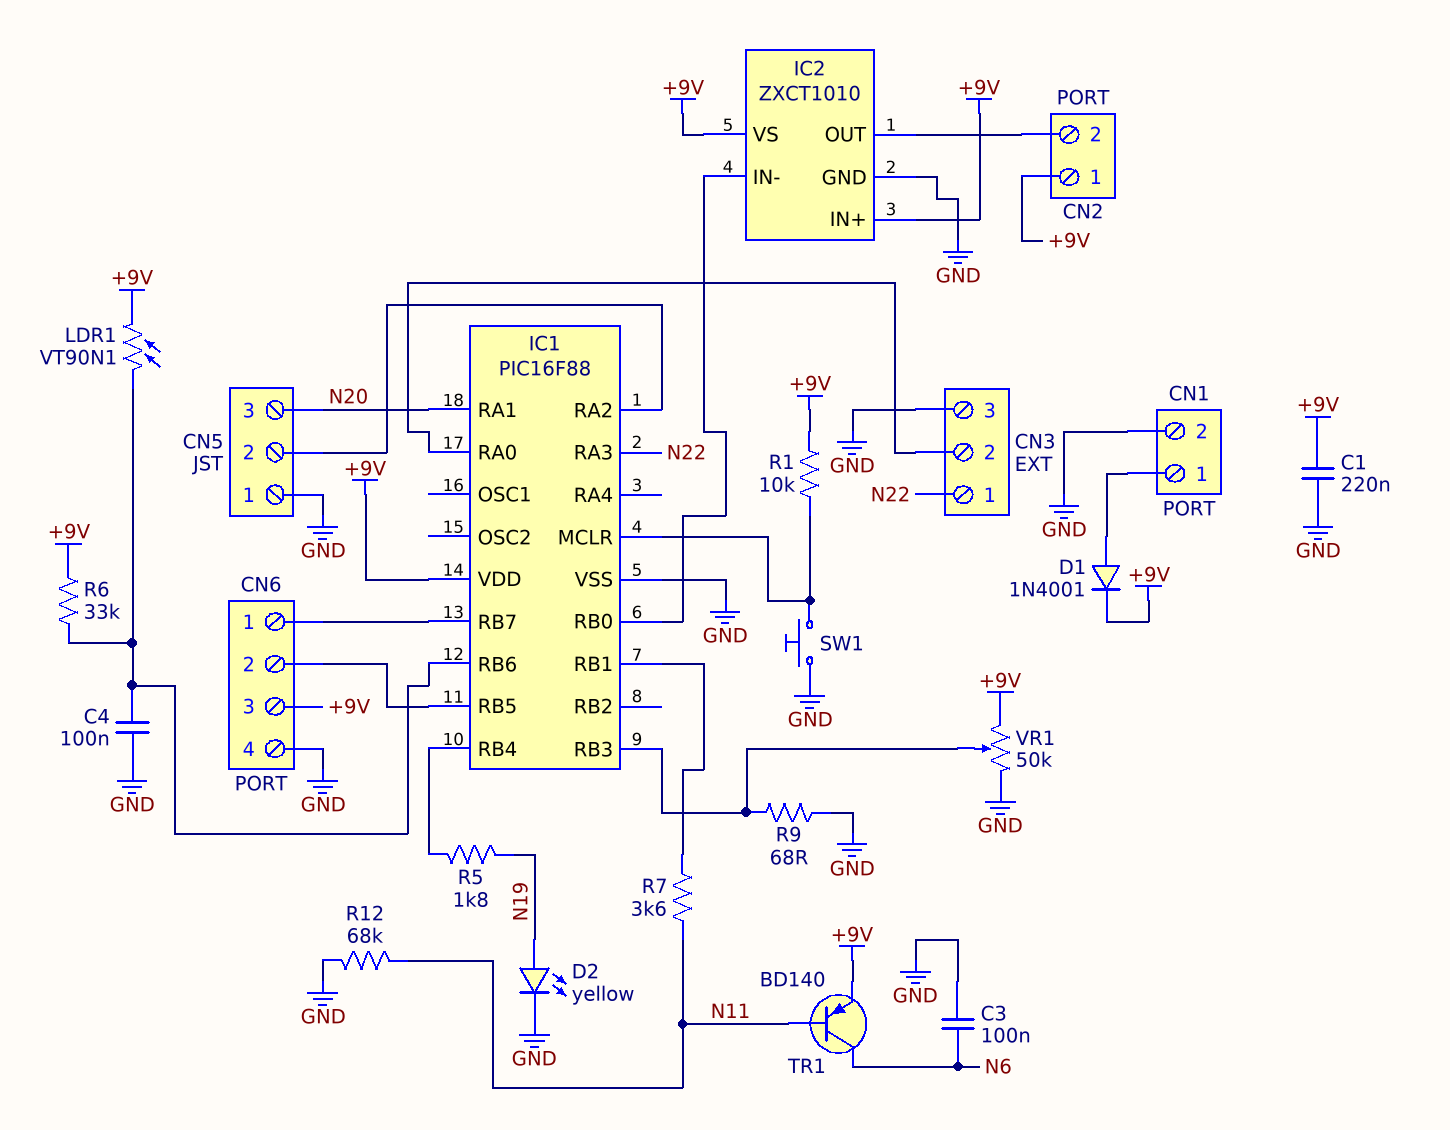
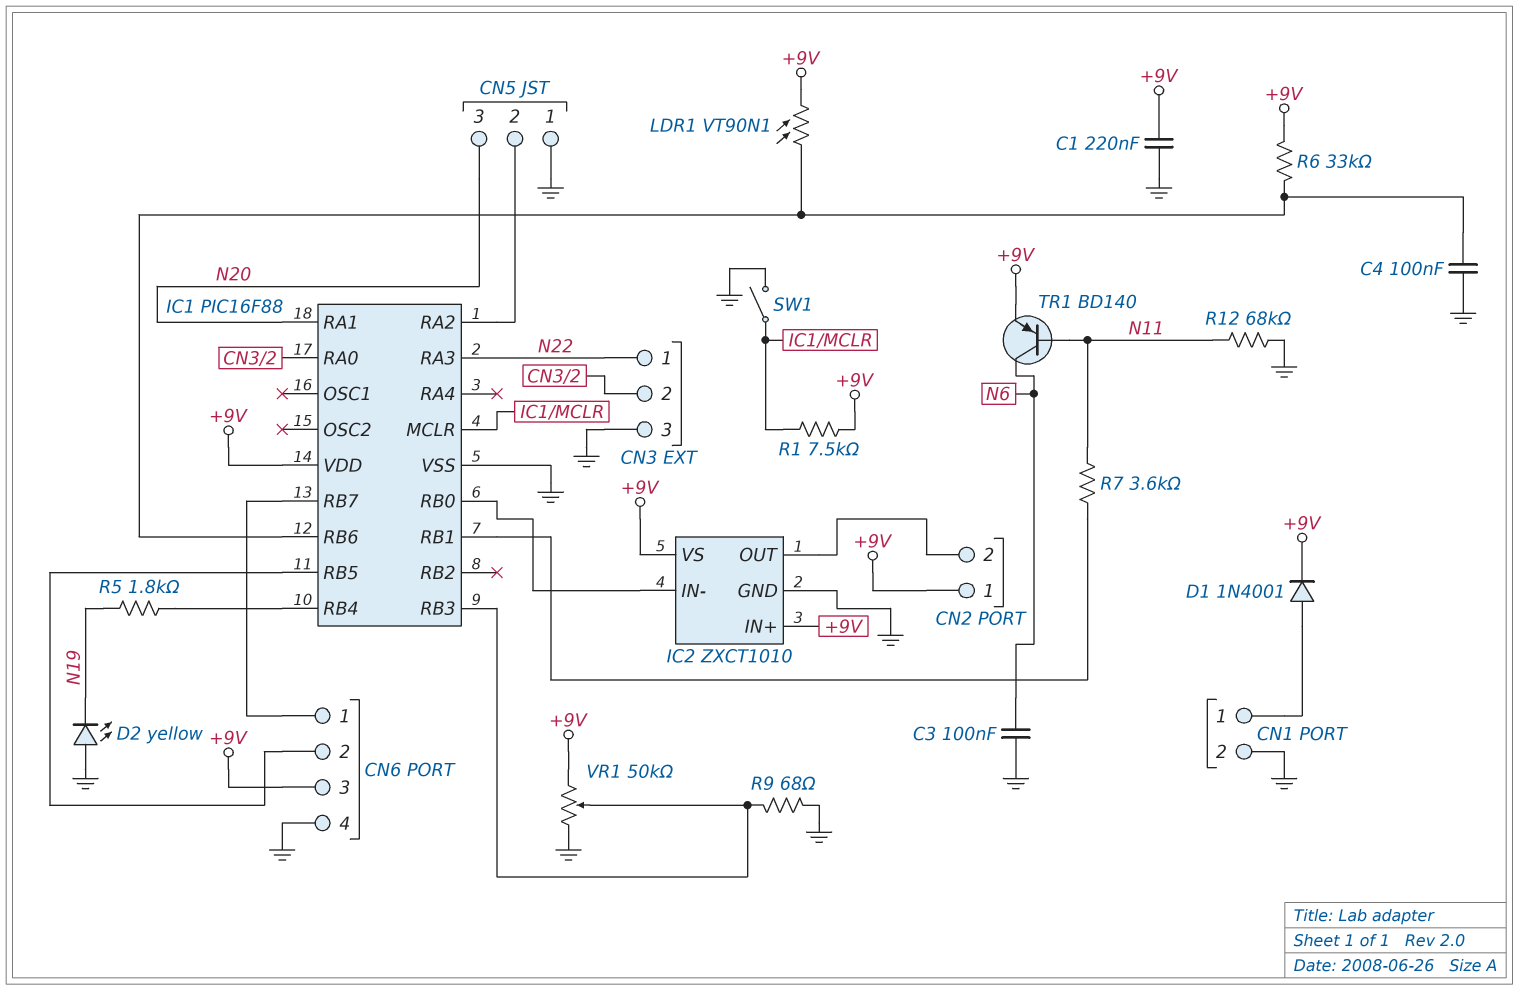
D2: LED yellow (A N19, K GND) -> LED yellow (A GND, K N19)
R1: 10k (+9V, IC1/MCLR) -> 7.5k (+9V, IC1/MCLR)
SW1: button (GND, IC1/MCLR) -> switch (GND, IC1/MCLR)

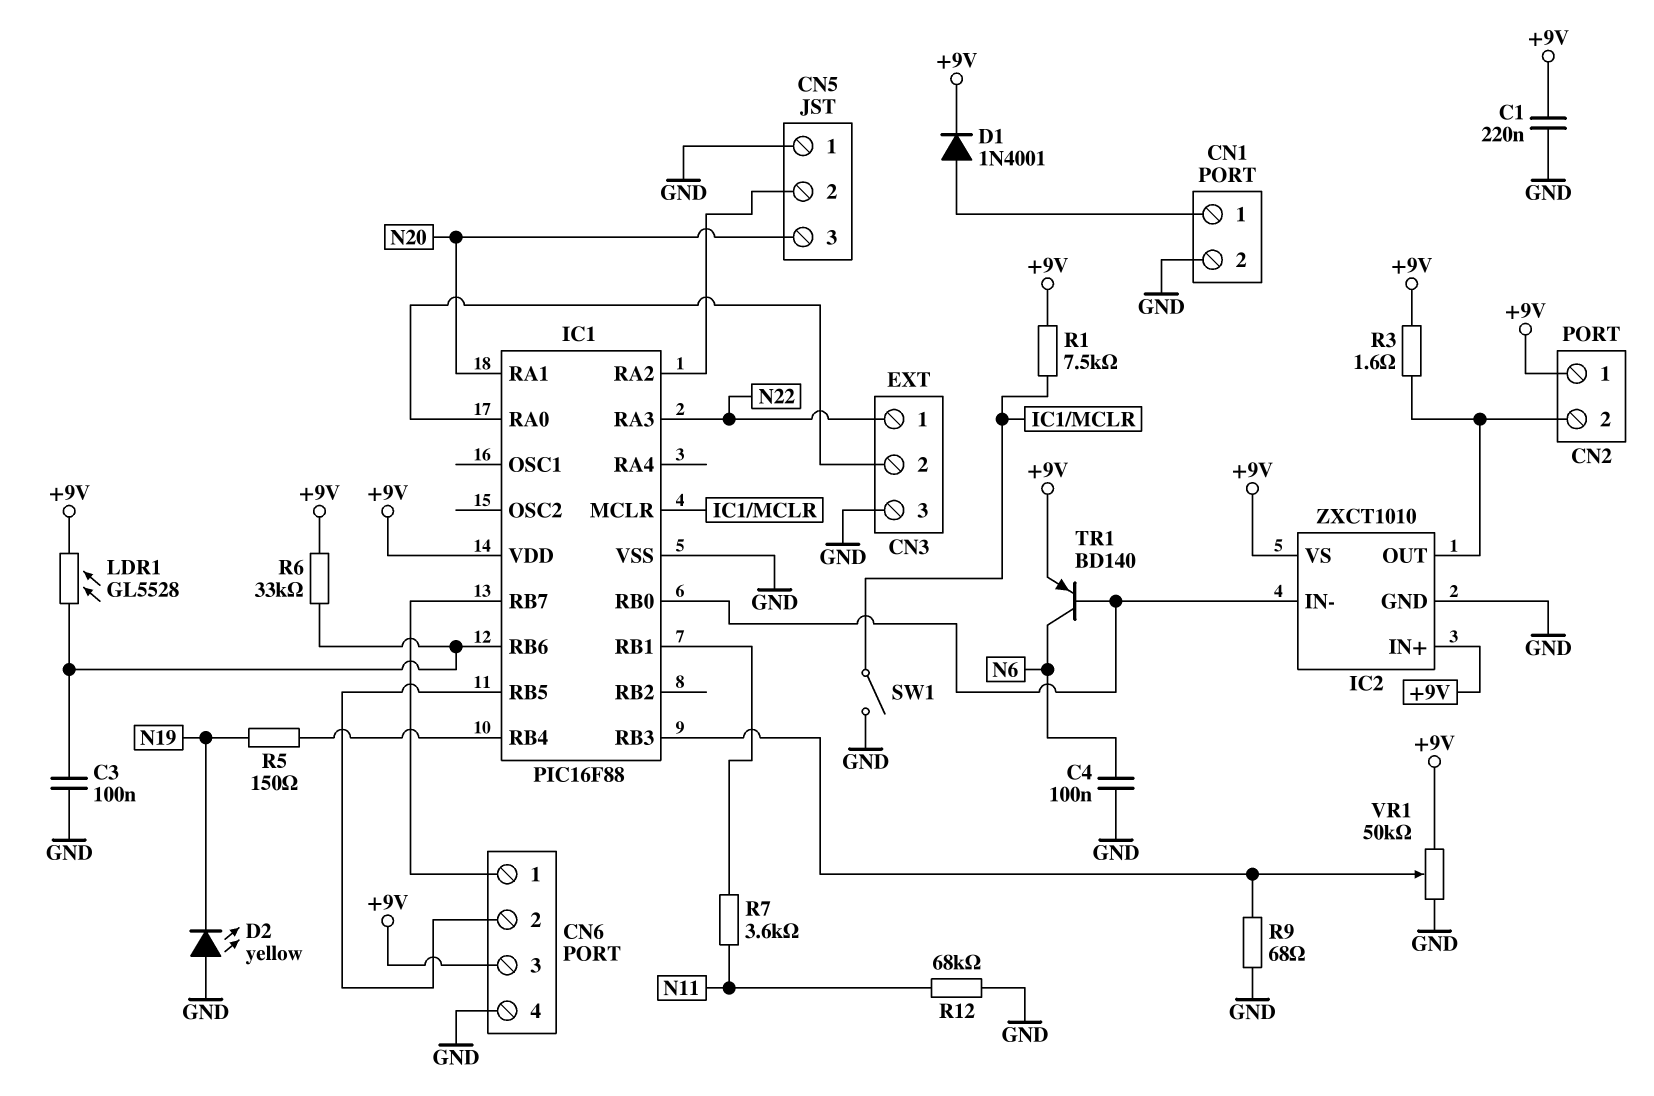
C3: 100nF (GND, N6) -> 100nF (GND, IC1/RB6)
C4: 100nF (GND, IC1/RB6) -> 100nF (GND, N6)
LDR1: VT90N1 (+9V, IC1/RB6) -> GL5528 (+9V, IC1/RB6)
R3: none -> 1.6 (+9V, CN2/2)
R5: 1.8k (IC1/RB4, N19) -> 150 (IC1/RB4, N19)
TR1: PNP BD140 (B N11, C N6, E +9V) -> PNP BD140 (B IC1/RB0, C N6, E +9V)

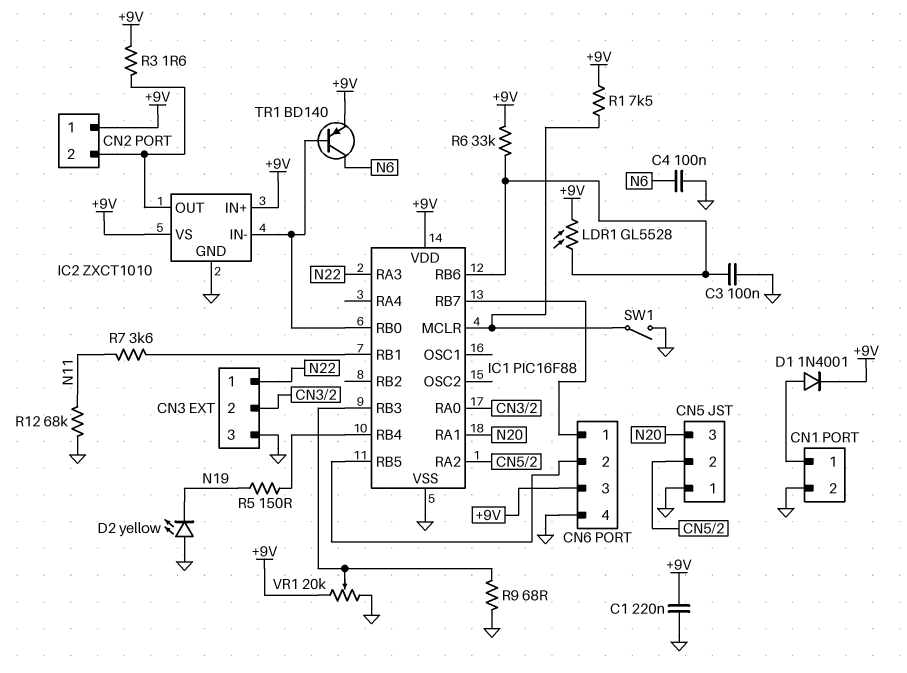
VR1: 50k (+9V, GND, wiper IC1/RB3) -> 20k (+9V, GND, wiper IC1/RB3)

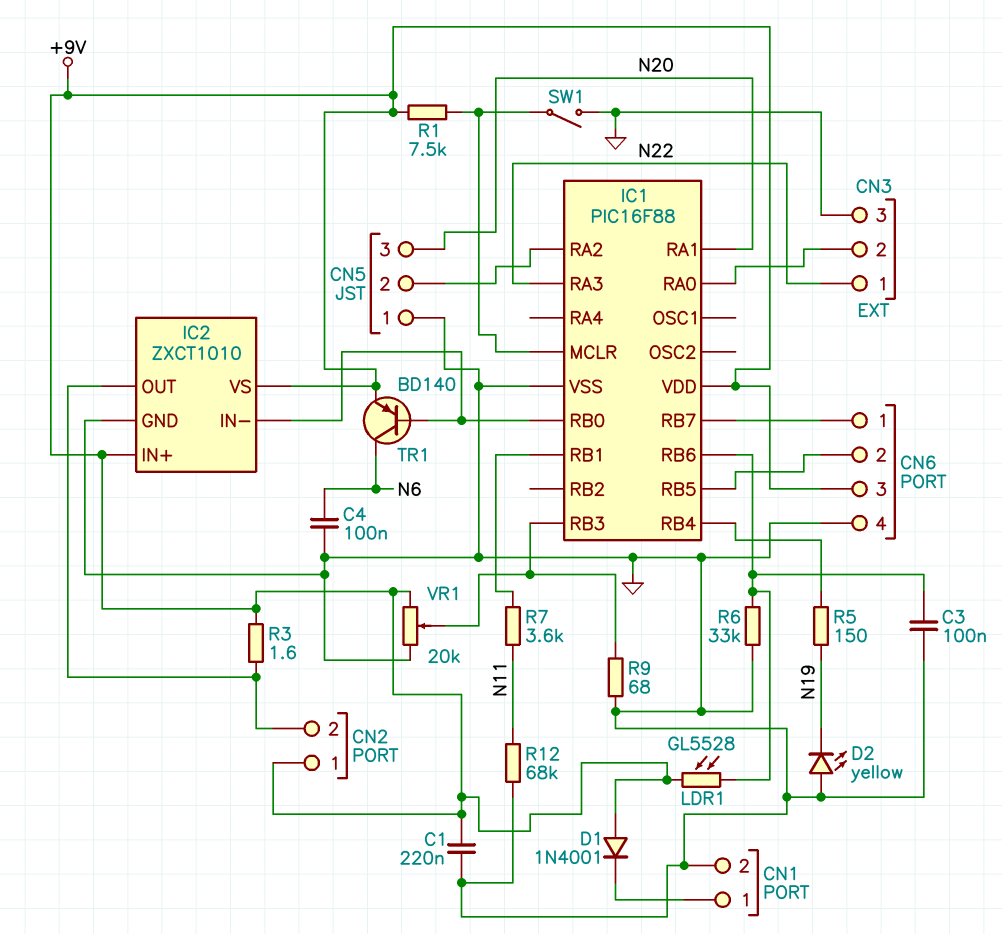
D1: diode 1N4001 (A CN1/1, K +9V) -> diode 1N4001 (A +9V, K CN1/1)
R6: 33k (+9V, IC1/RB6) -> 33k (GND, IC1/RB6)

